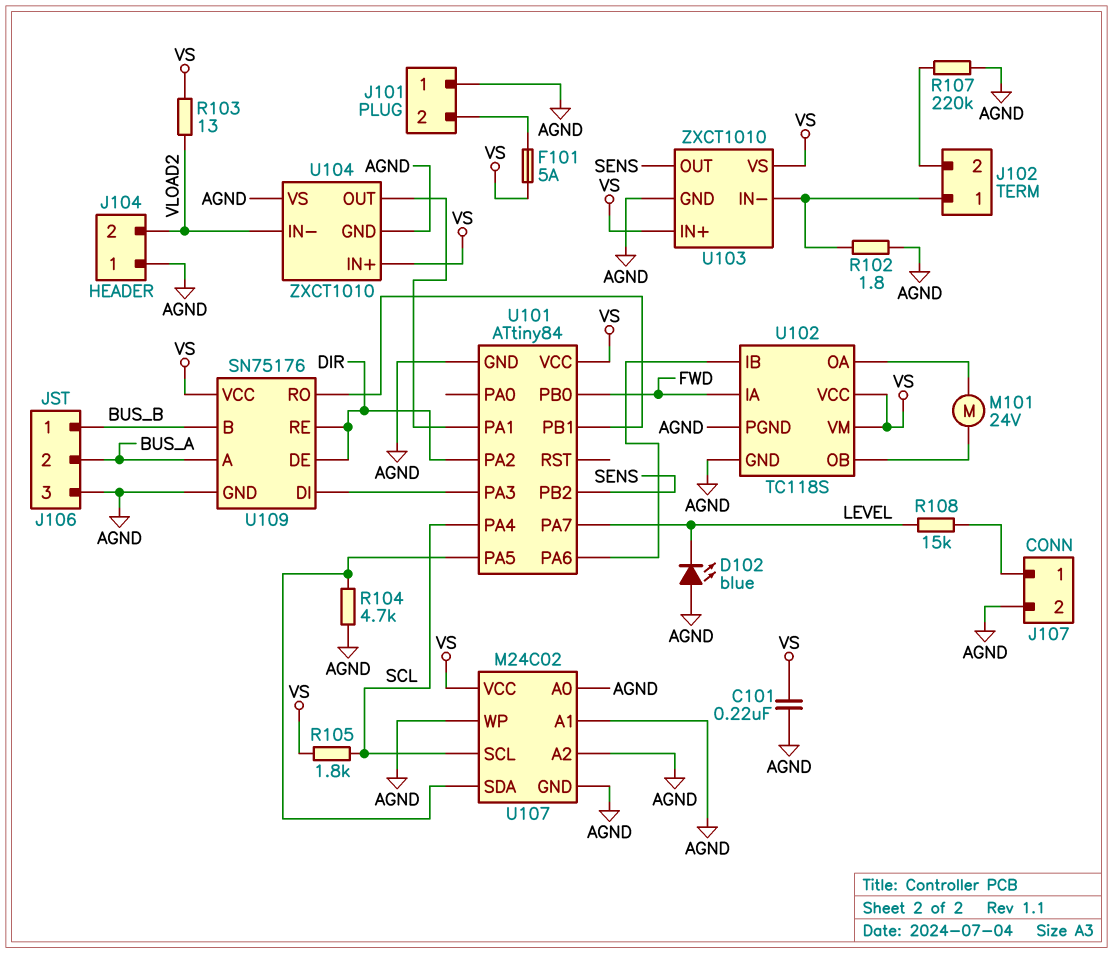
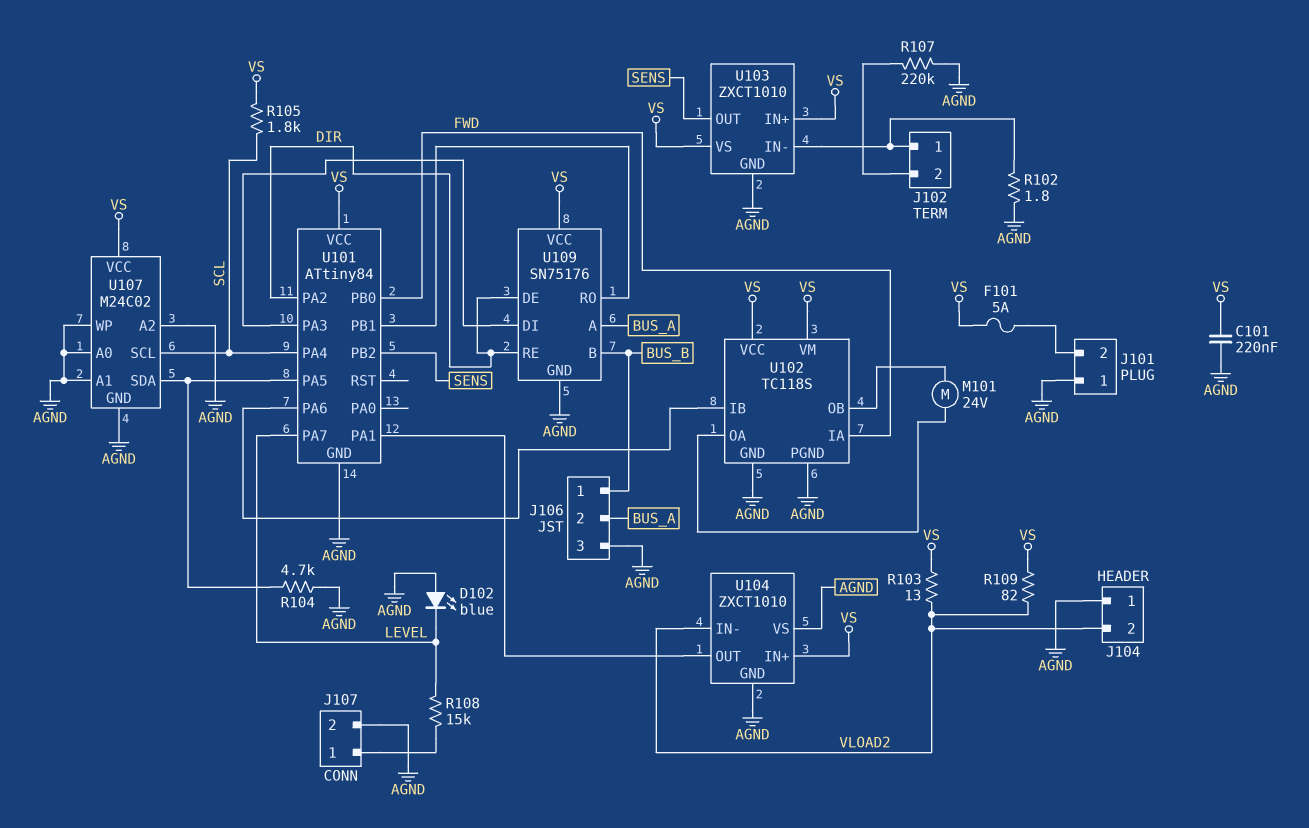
R109: none -> 82 (VLOAD2, VS)

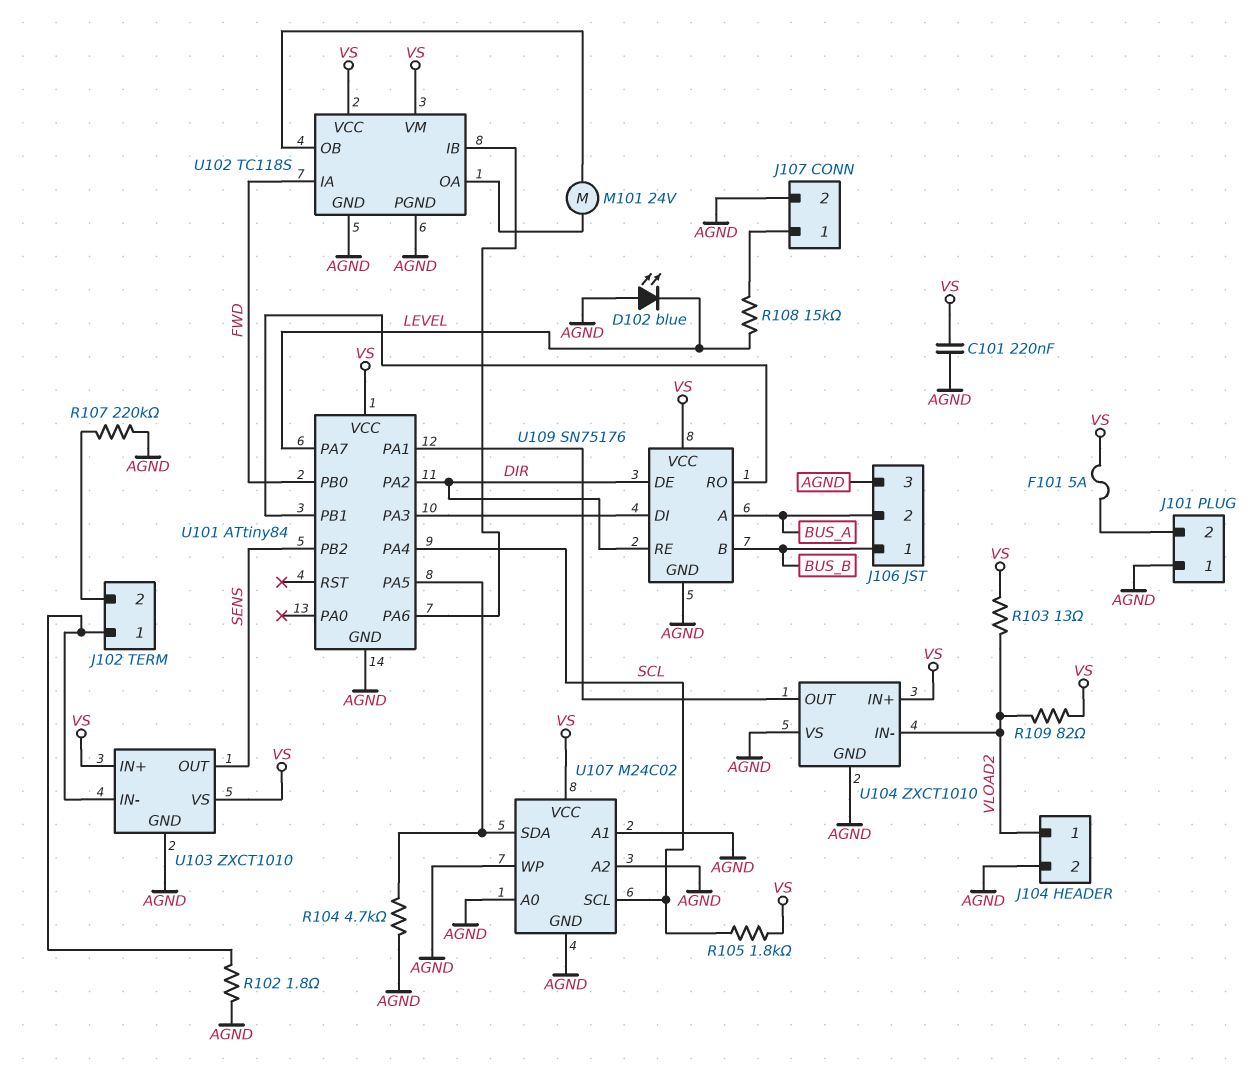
J104 pin 1: AGND -> VLOAD2
J104 pin 2: VLOAD2 -> AGND

